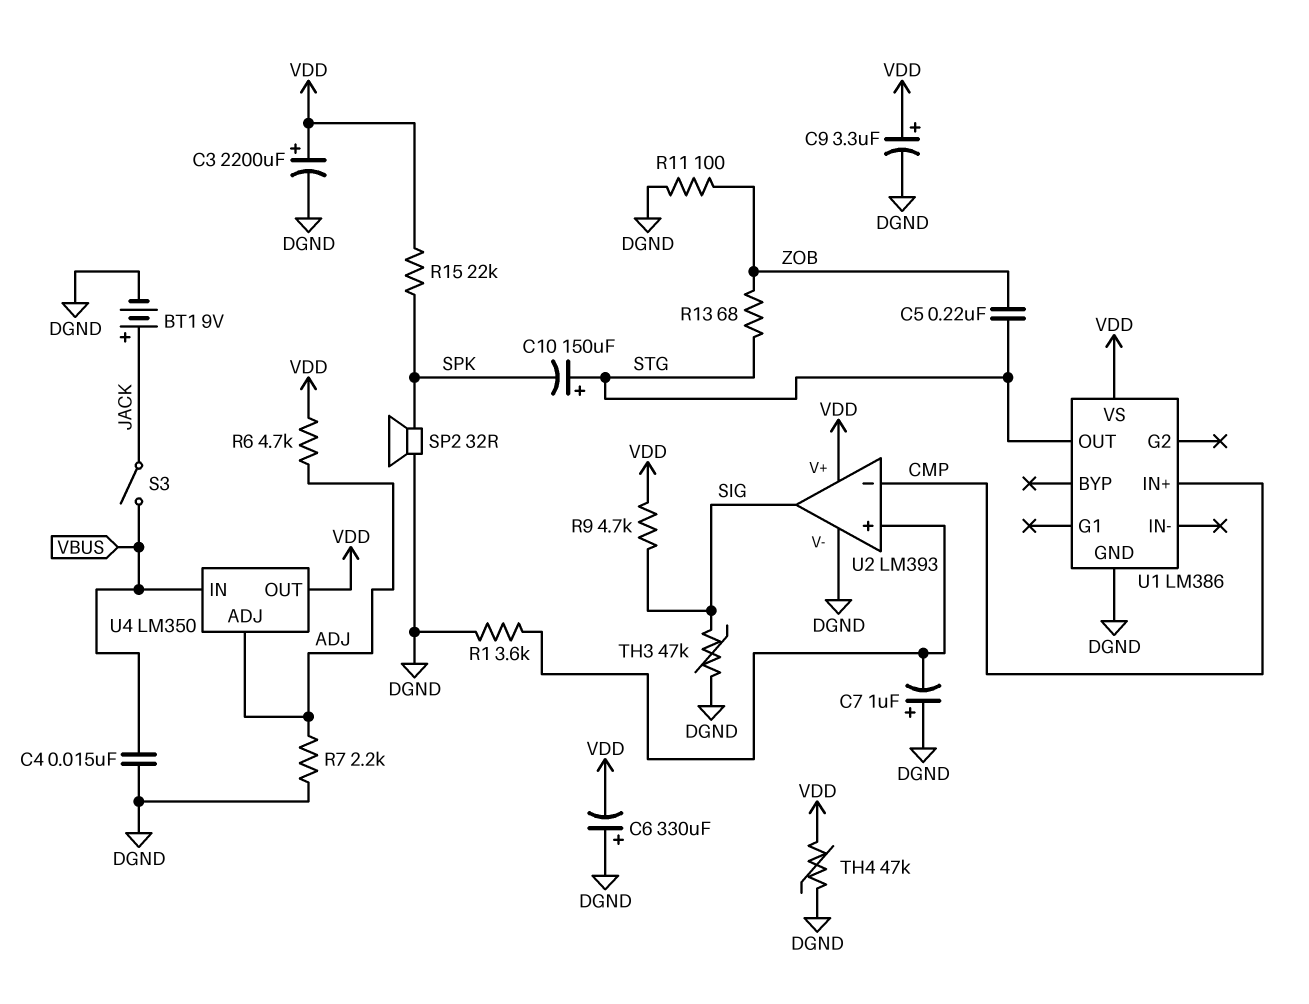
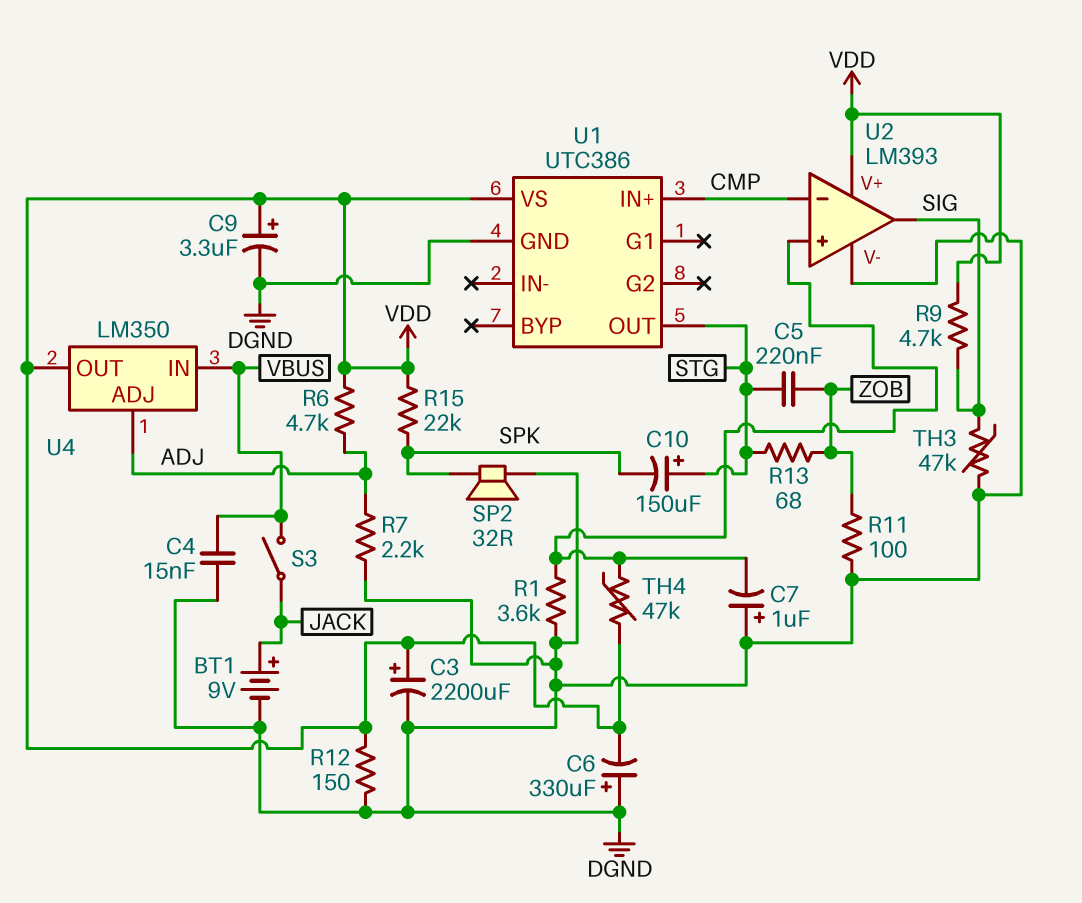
R12: none -> 150 (DGND, VDD)
TH4: 47k (DGND, VDD) -> 47k (U2/in+, VDD)
U1: LM386 -> UTC386

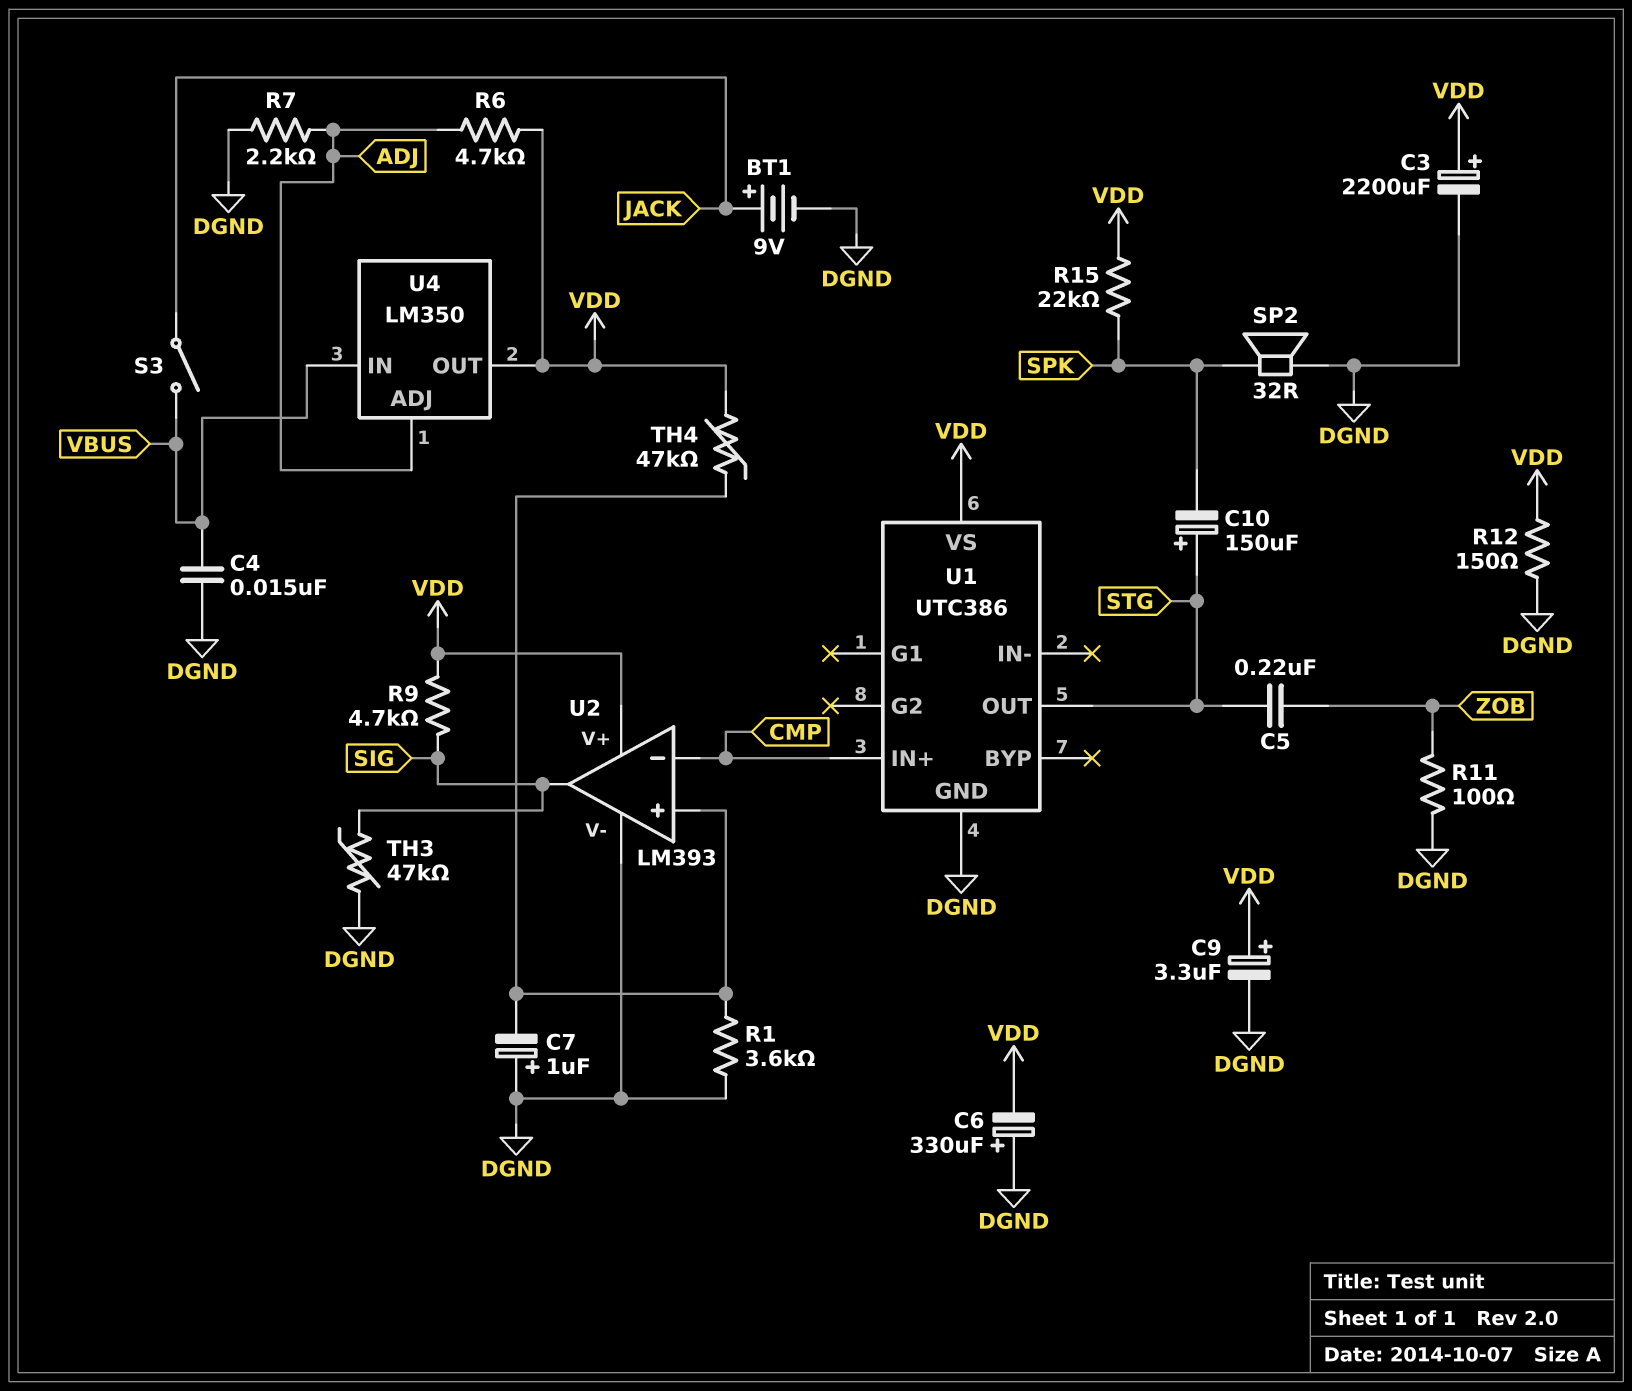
R13: 68 (STG, ZOB) -> none

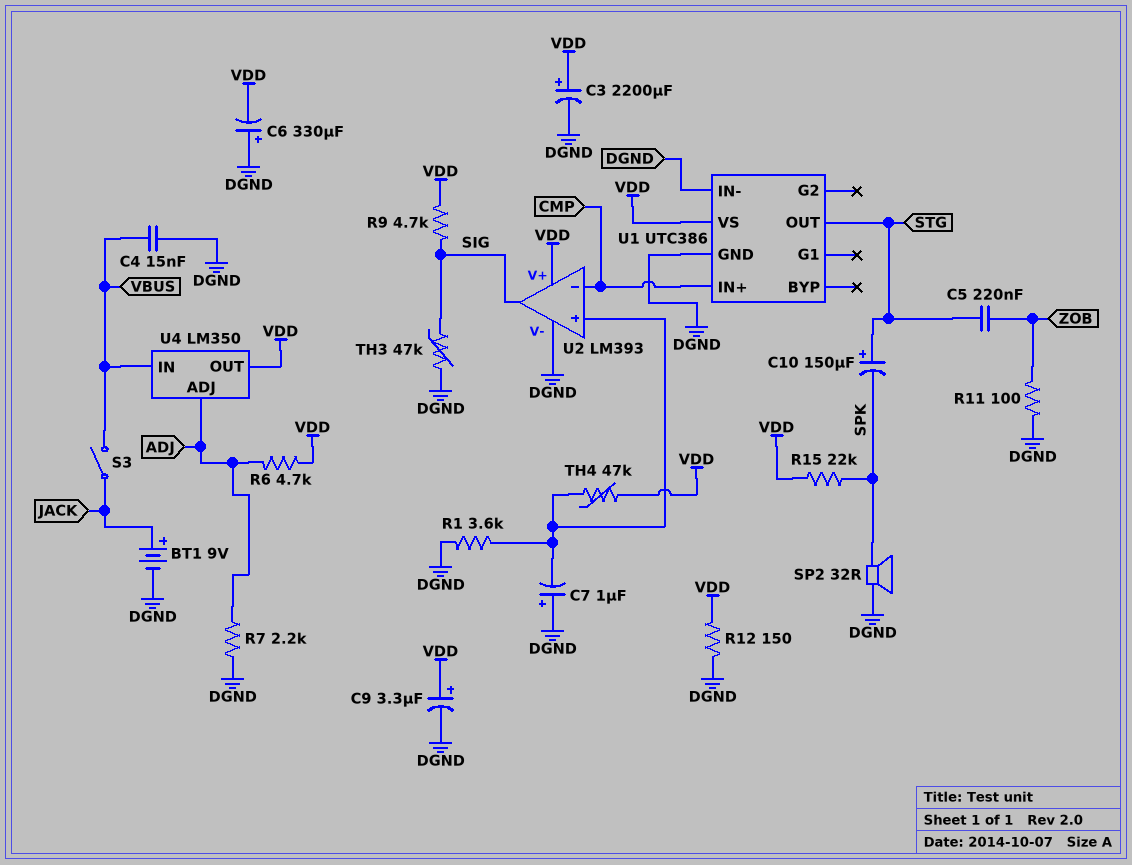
U1 pin IN-: none -> DGND

